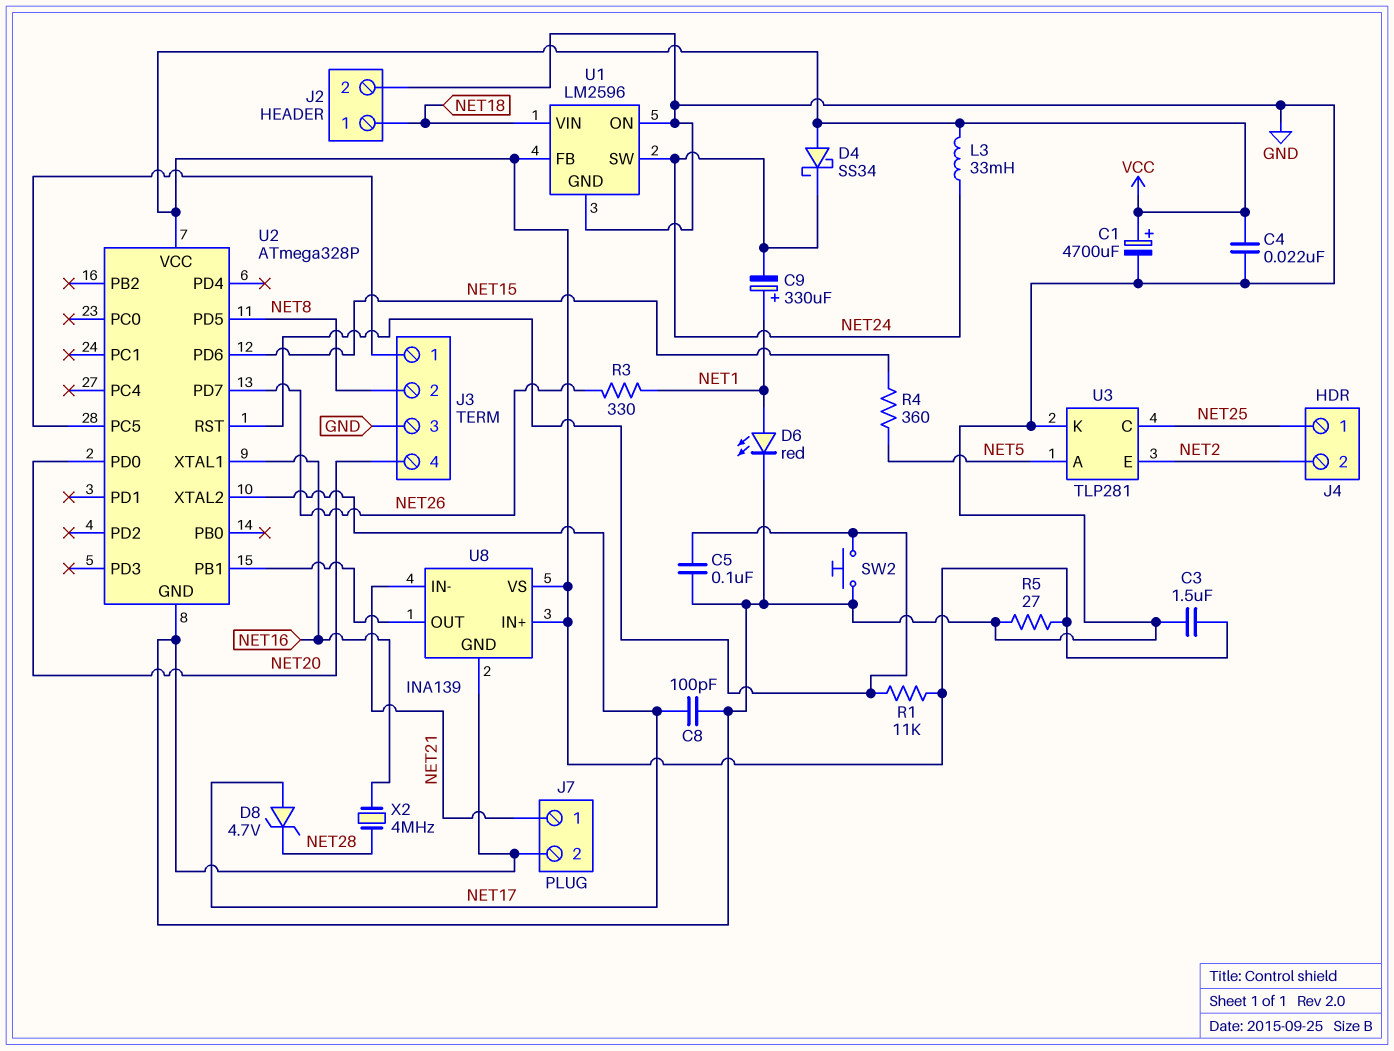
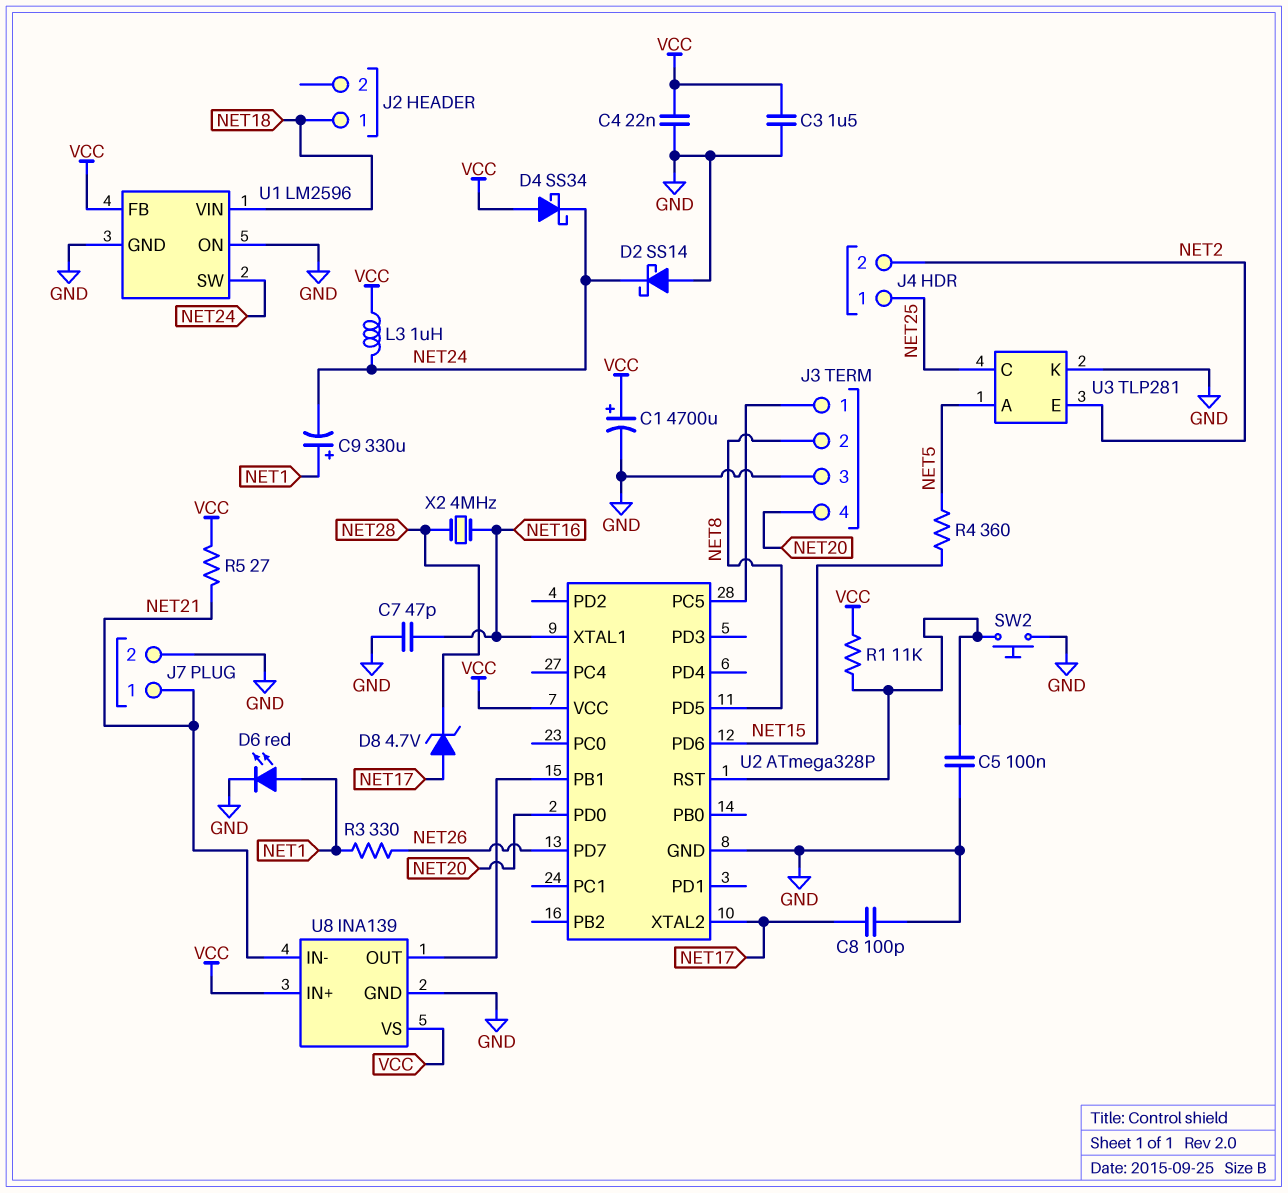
C7: none -> 47pF (GND, NET16)
D2: none -> schottky SS14 (A GND, K NET24)
J2 pin 2: GND -> none
L3: 33mH (NET24, VCC) -> 1uH (NET24, VCC)
R5: 27 (GND, VCC) -> 27 (NET21, VCC)

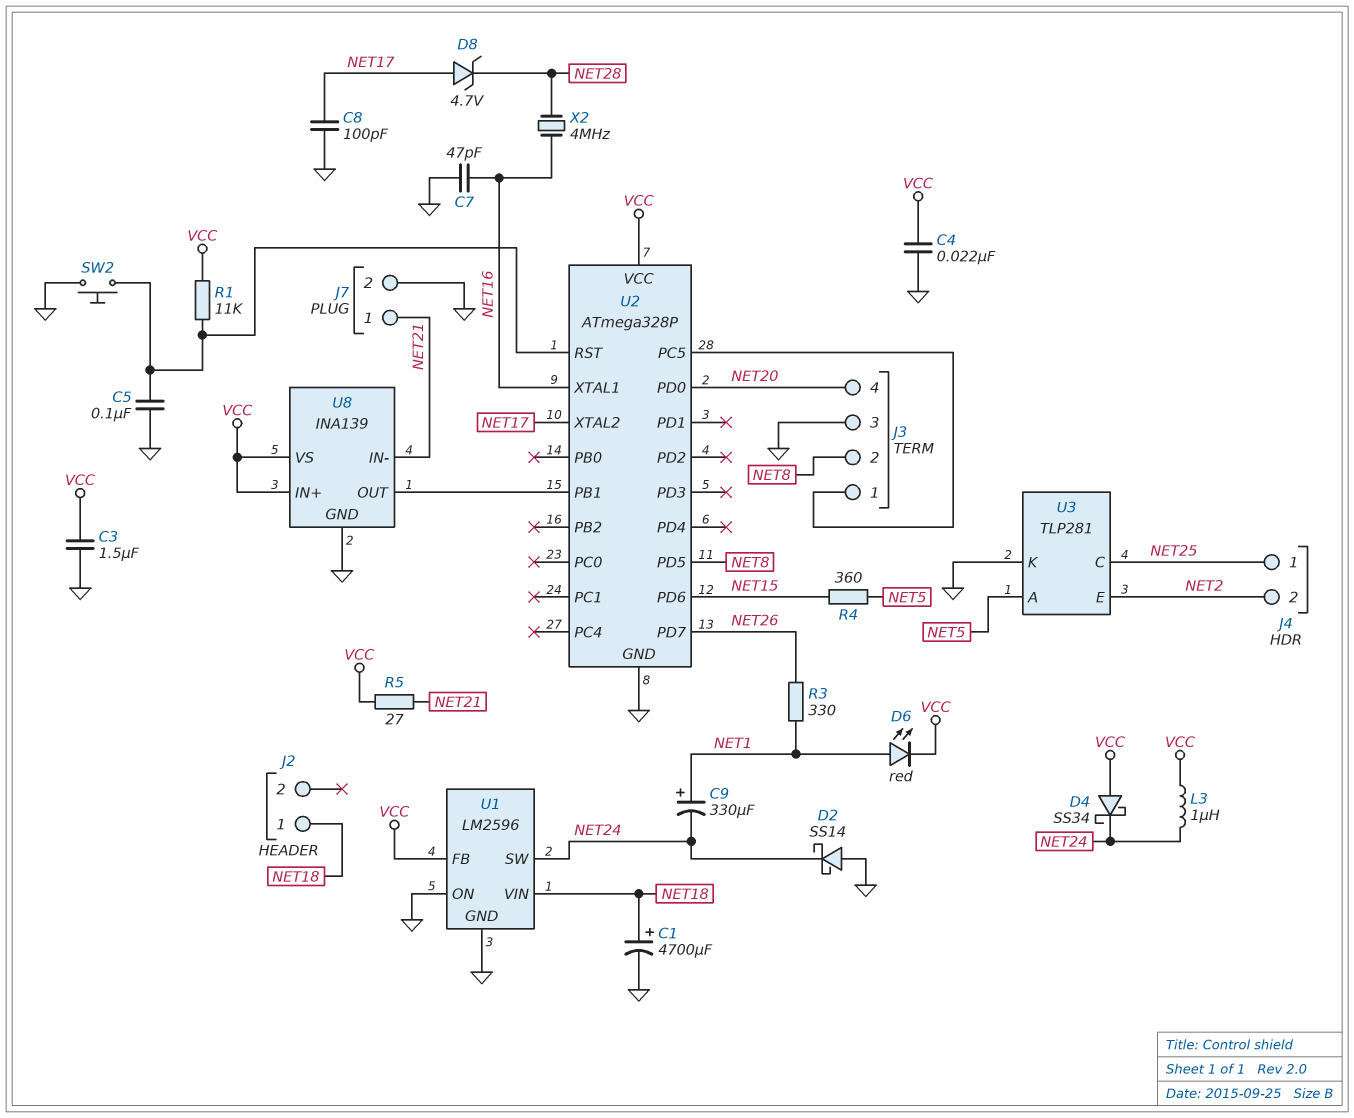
C1: 4700uF (plus VCC, minus GND) -> 4700uF (plus NET18, minus GND)
D6: LED red (A NET1, K GND) -> LED red (A NET1, K VCC)

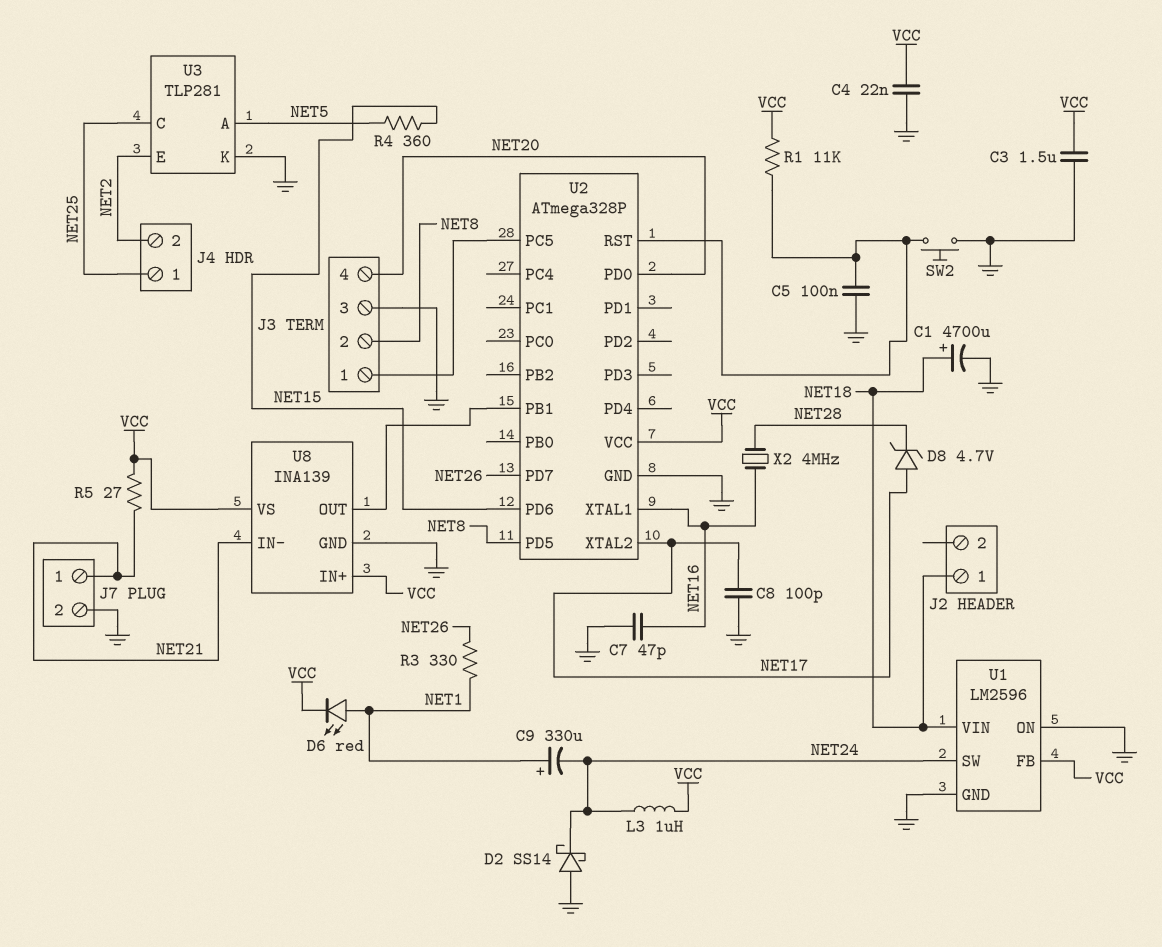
D4: schottky SS34 (A VCC, K NET24) -> none

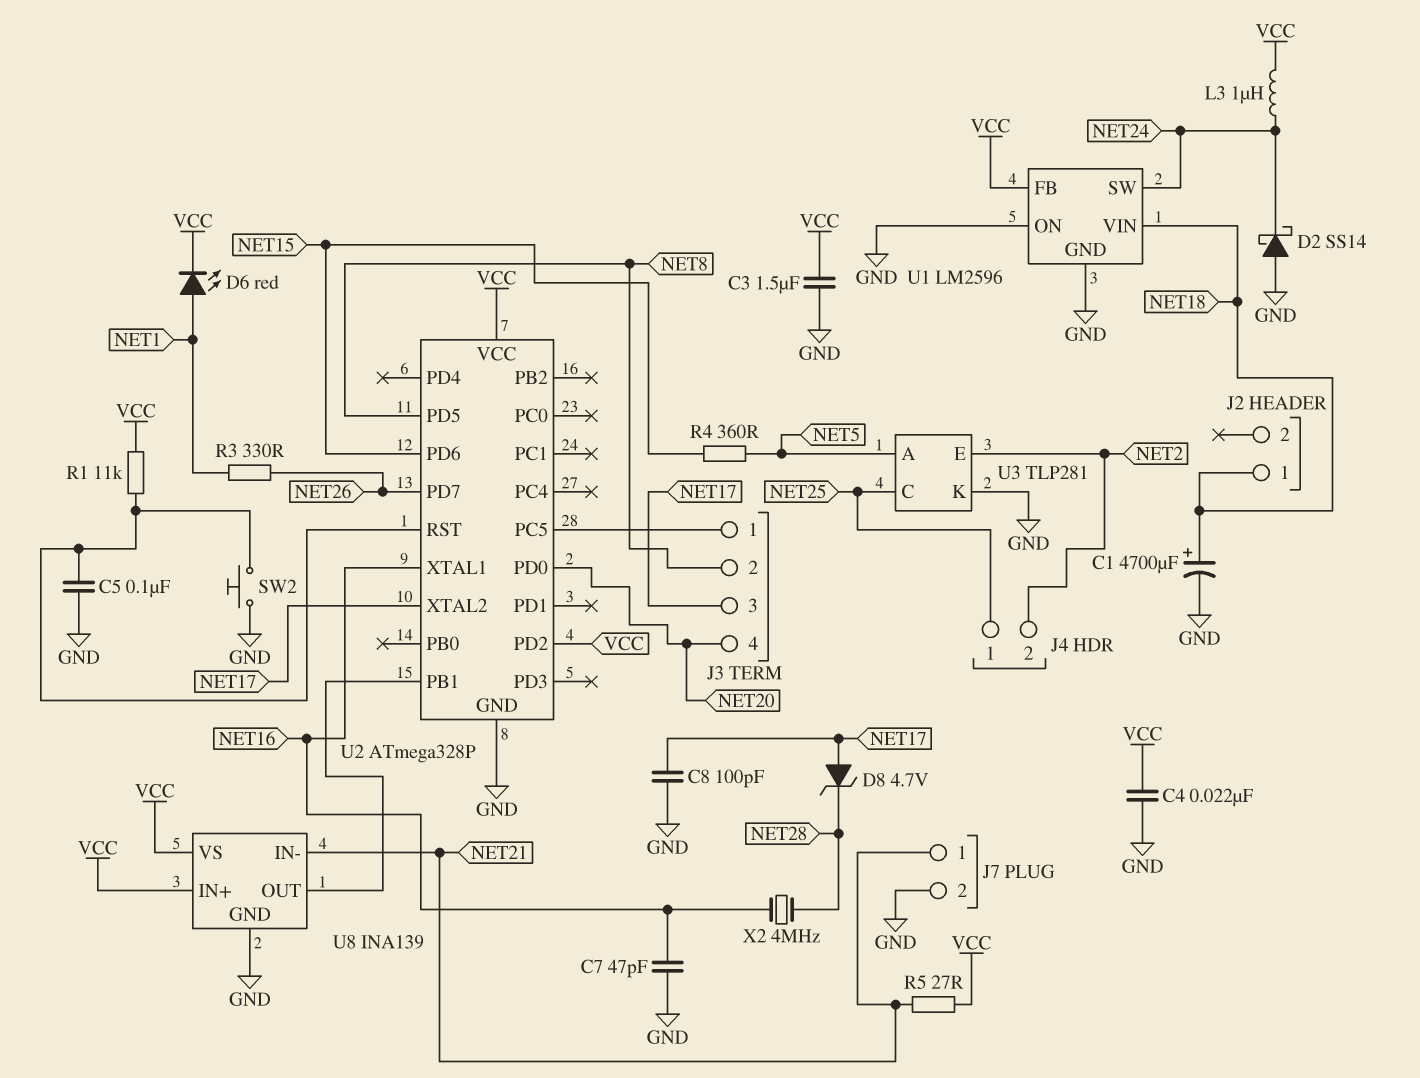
C9: 330uF (plus NET1, minus NET24) -> none
J3 pin 3: GND -> NET17
U2 pin PD2: none -> VCC

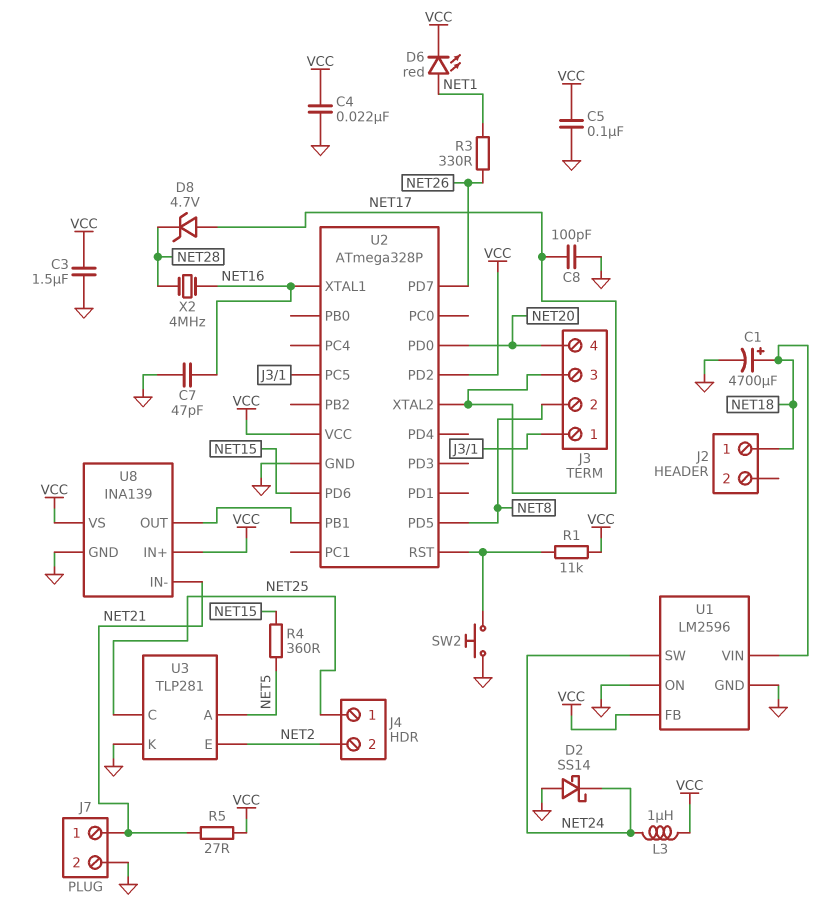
C5: 100nF (GND, U2/RST) -> 100nF (GND, VCC)

